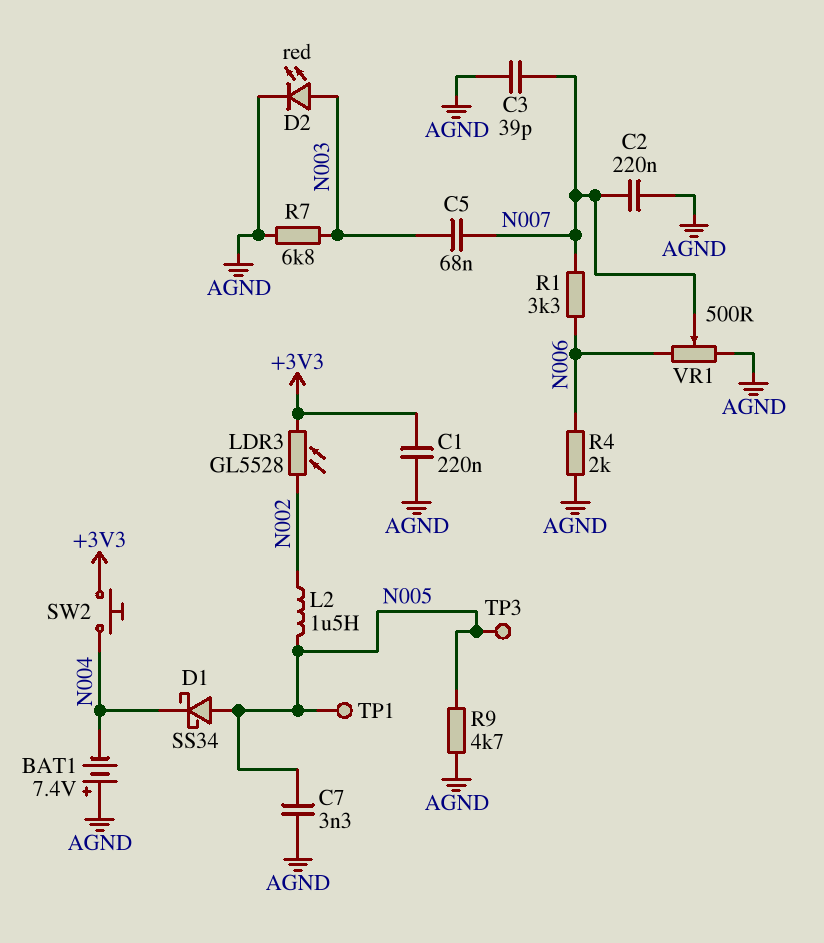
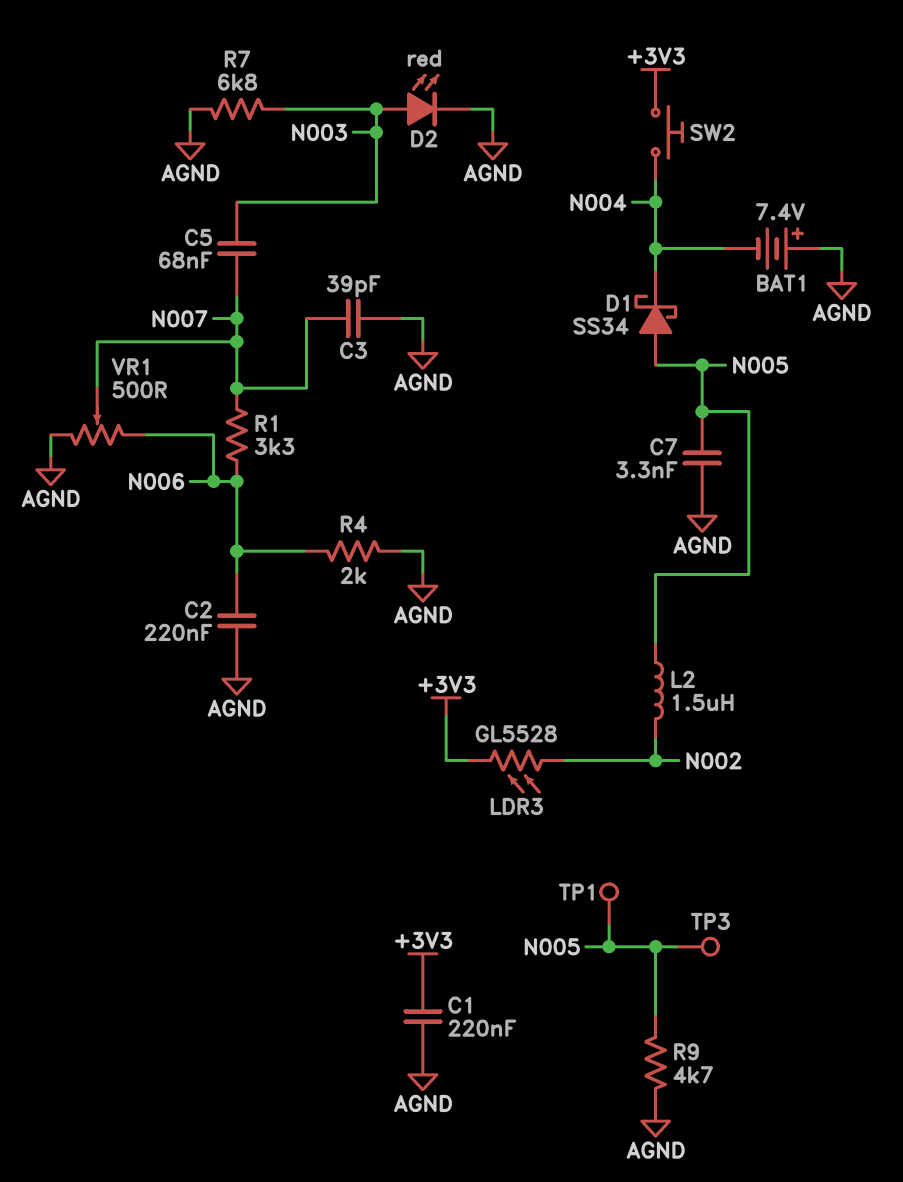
C2: 220nF (AGND, N007) -> 220nF (AGND, N006)

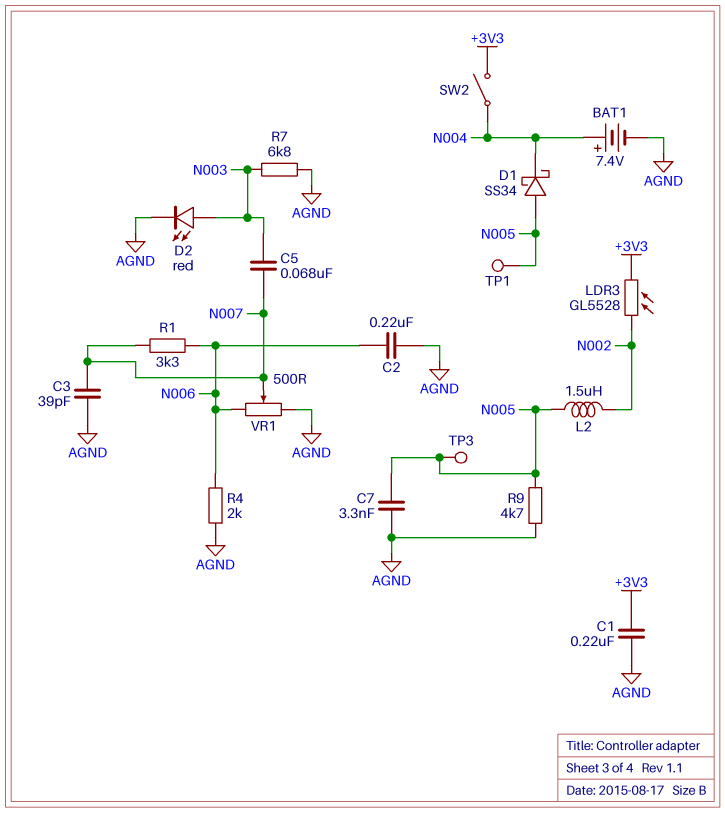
BAT1: 7.4V (plus AGND, minus N004) -> 7.4V (plus N004, minus AGND)
SW2: button (+3V3, N004) -> switch (+3V3, N004)

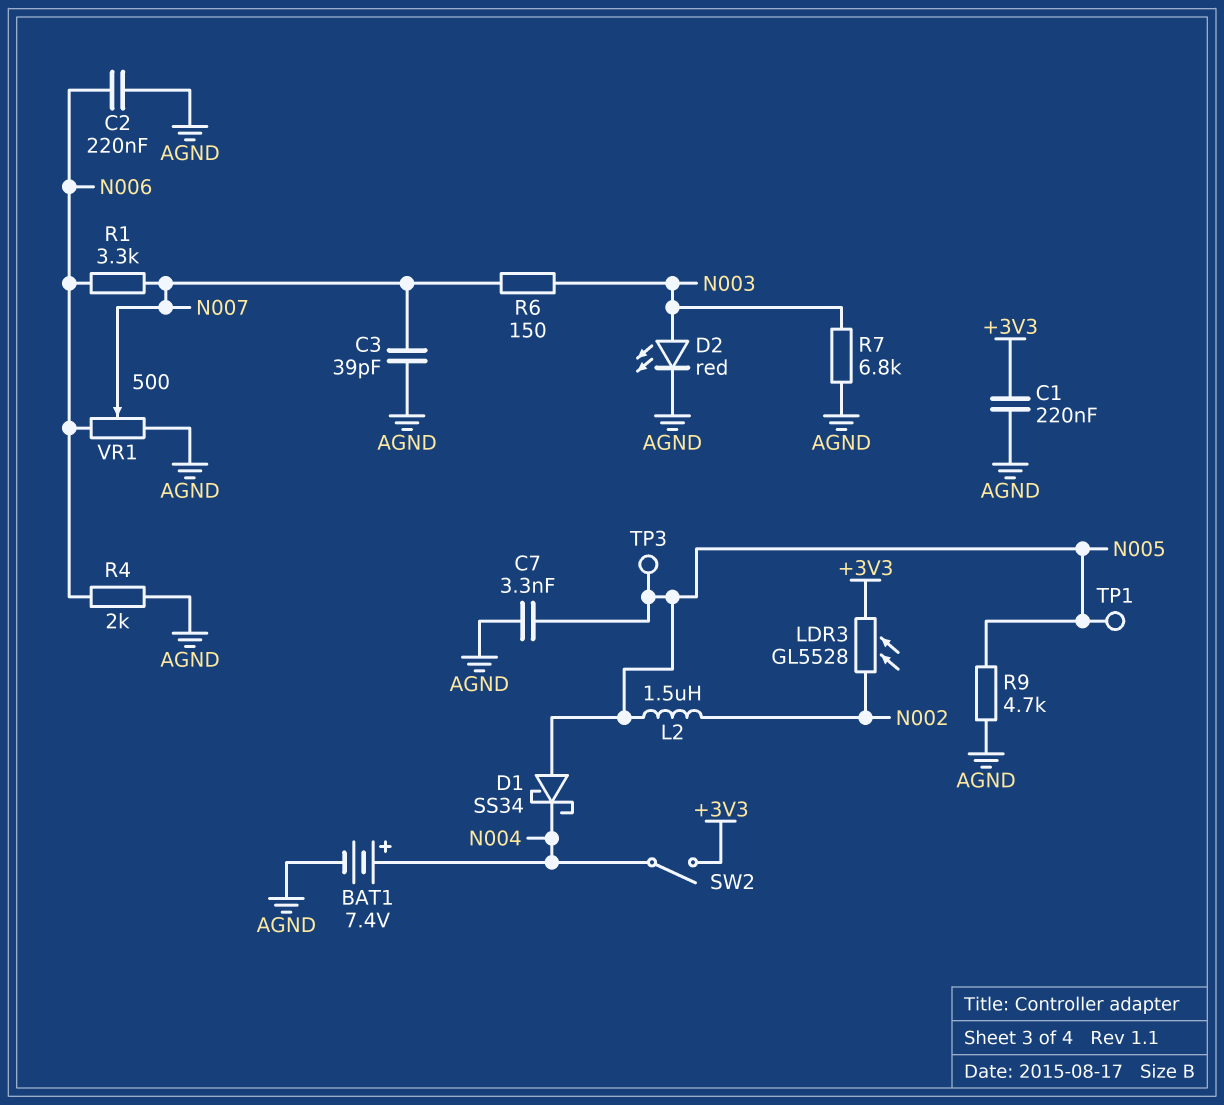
C5: 68nF (N003, N007) -> none
R6: none -> 150 (N003, N007)

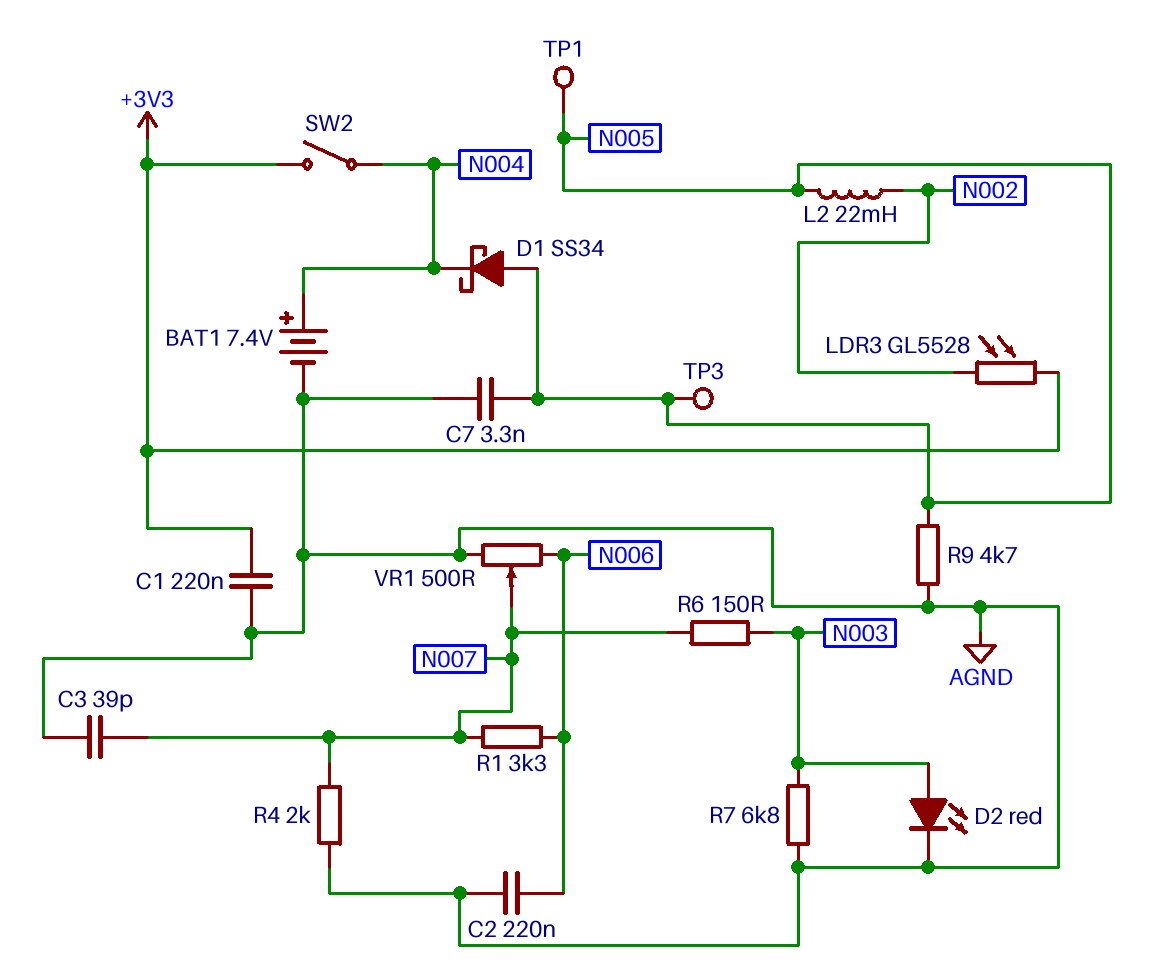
L2: 1.5uH (N002, N005) -> 22mH (N002, N005)
R4: 2k (AGND, N006) -> 2k (AGND, N007)

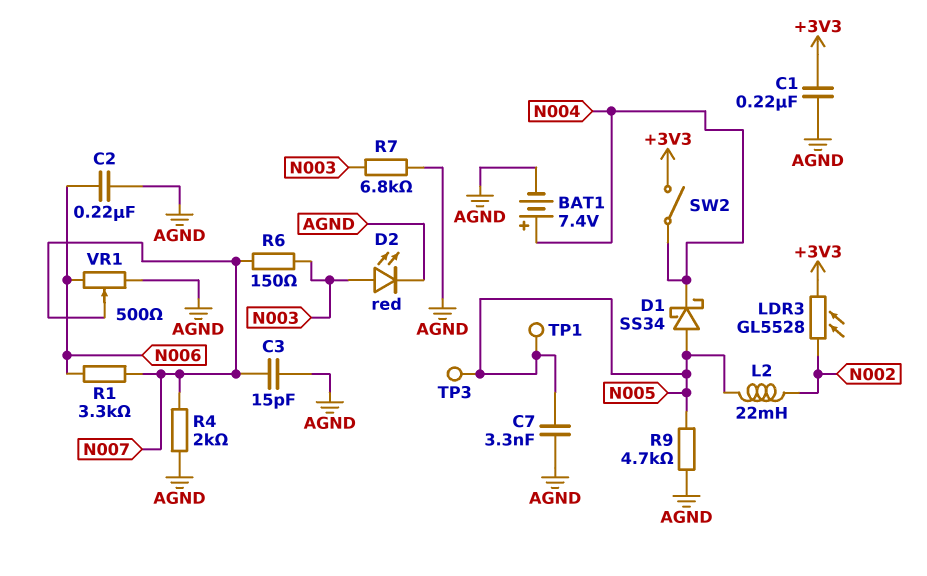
C3: 39pF (AGND, N007) -> 15pF (AGND, N007)

